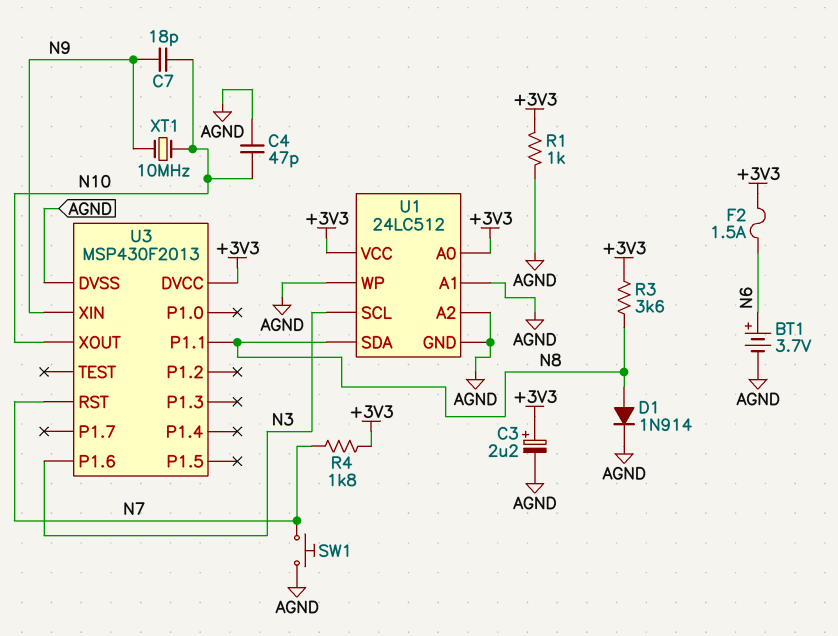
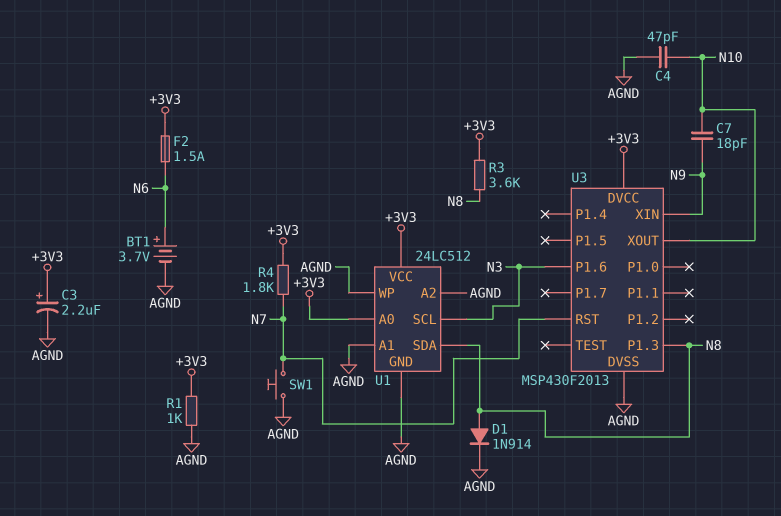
U3 pin P1.1: N8 -> none
U3 pin P1.3: none -> N8
XT1: 10MHz (N9, N10) -> none

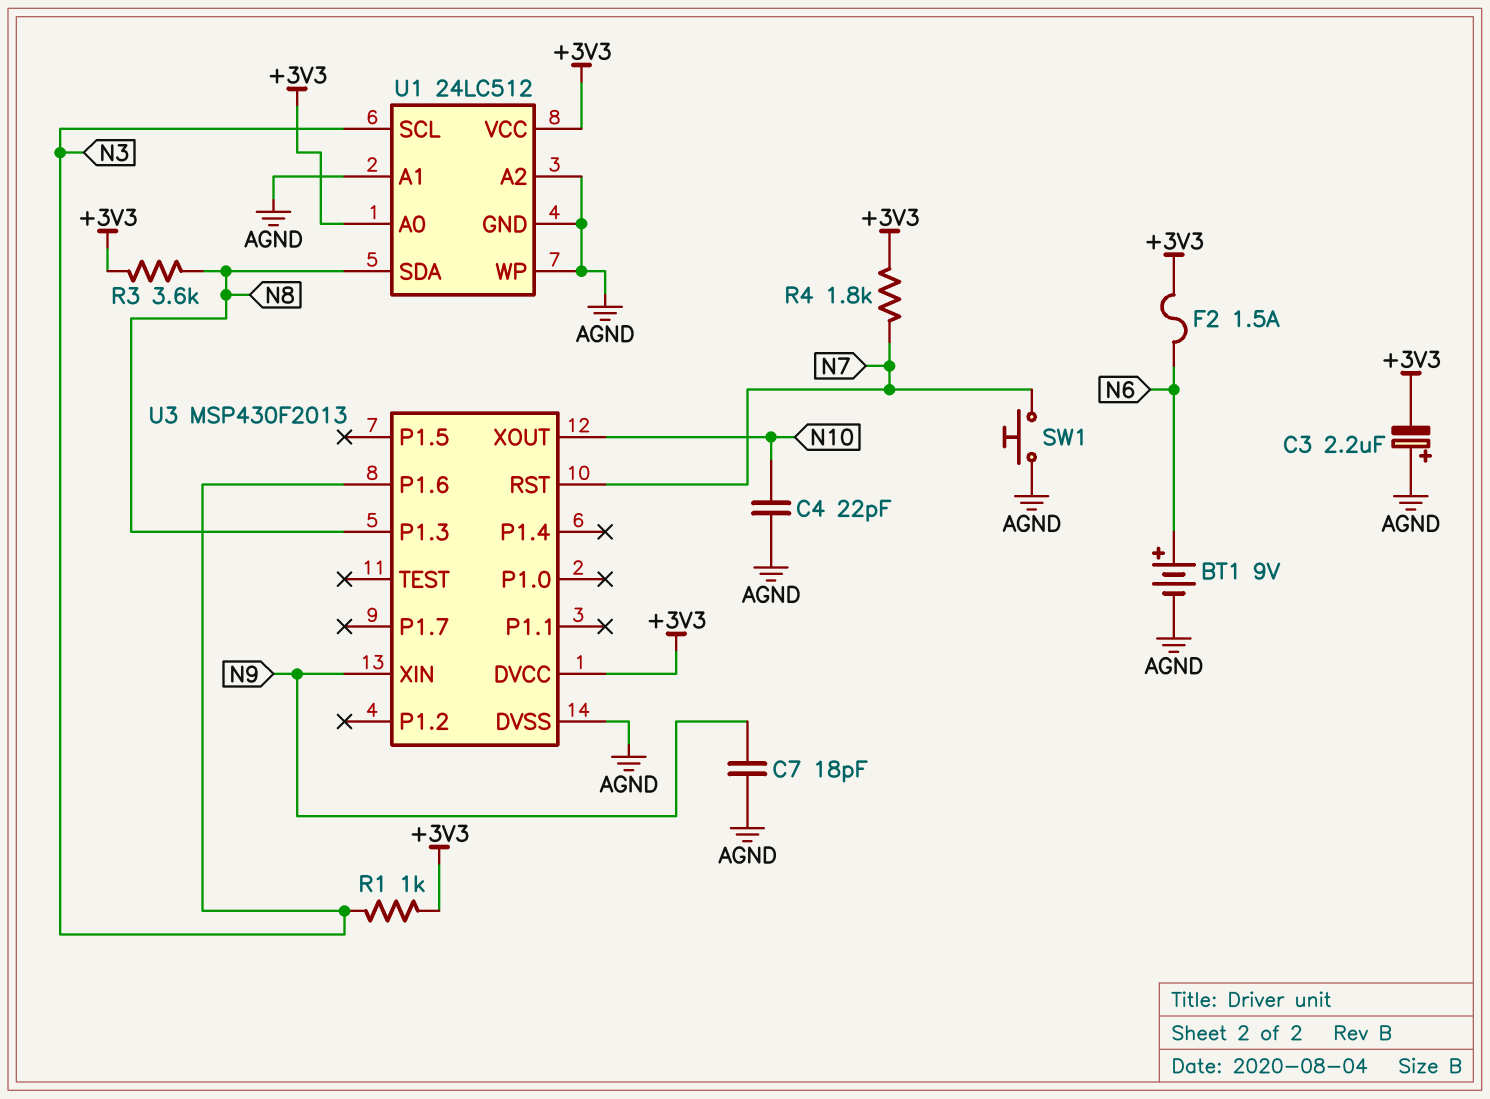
BT1: 3.7V (plus N6, minus AGND) -> 9V (plus N6, minus AGND)
C3: 2.2uF (plus +3V3, minus AGND) -> 2.2uF (plus AGND, minus +3V3)
C4: 47pF (AGND, N10) -> 22pF (AGND, N10)
C7: 18pF (N9, N10) -> 18pF (AGND, N9)
D1: diode 1N914 (A N8, K AGND) -> none
R1: 1k (+3V3, AGND) -> 1k (+3V3, N3)

